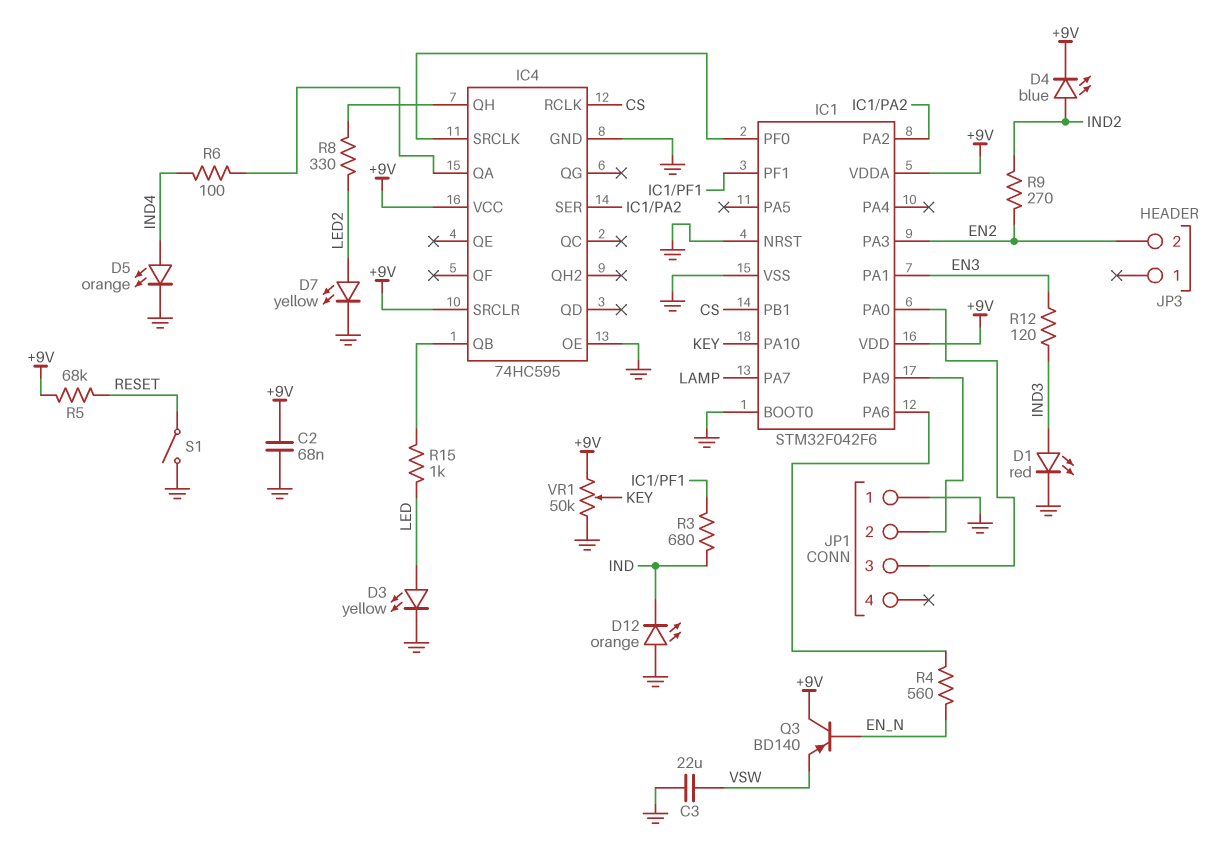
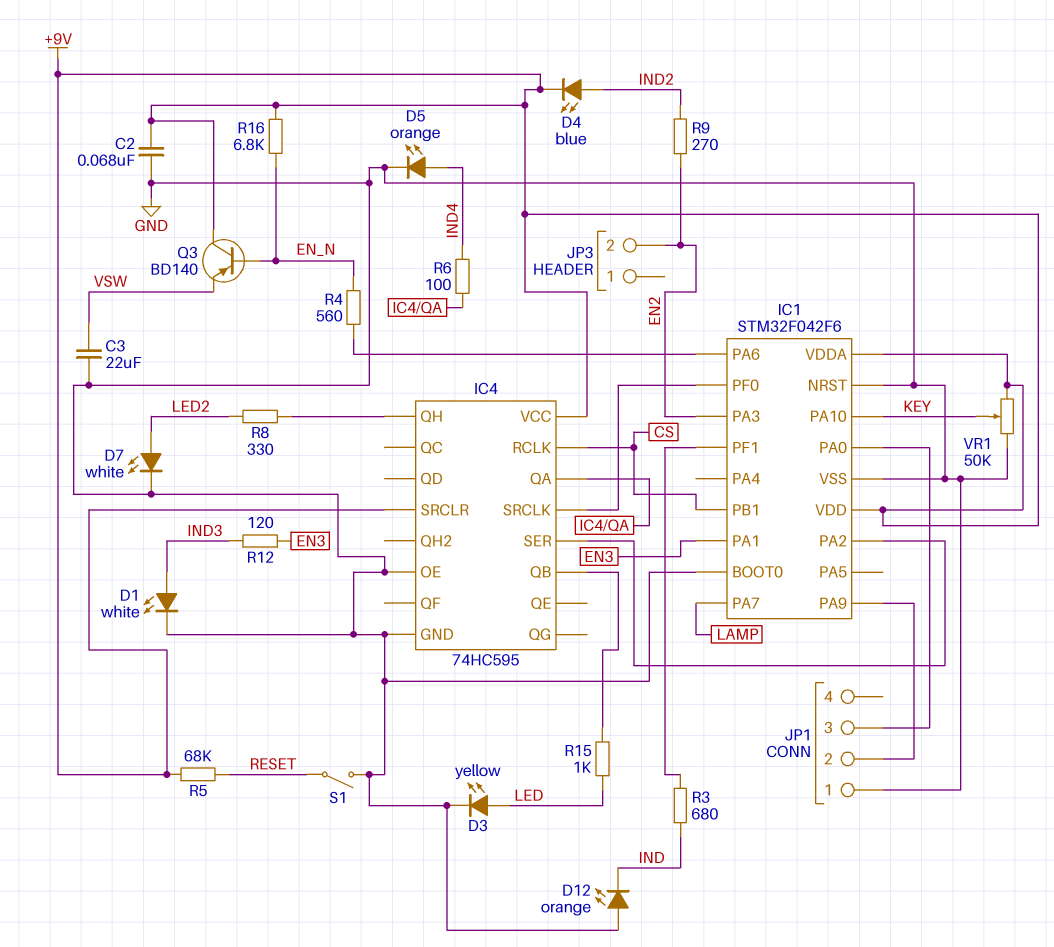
D1: LED red (A IND3, K GND) -> LED white (A IND3, K GND)
D7: LED yellow (A LED2, K GND) -> LED white (A LED2, K GND)
R16: none -> 6.8k (+9V, EN_N)

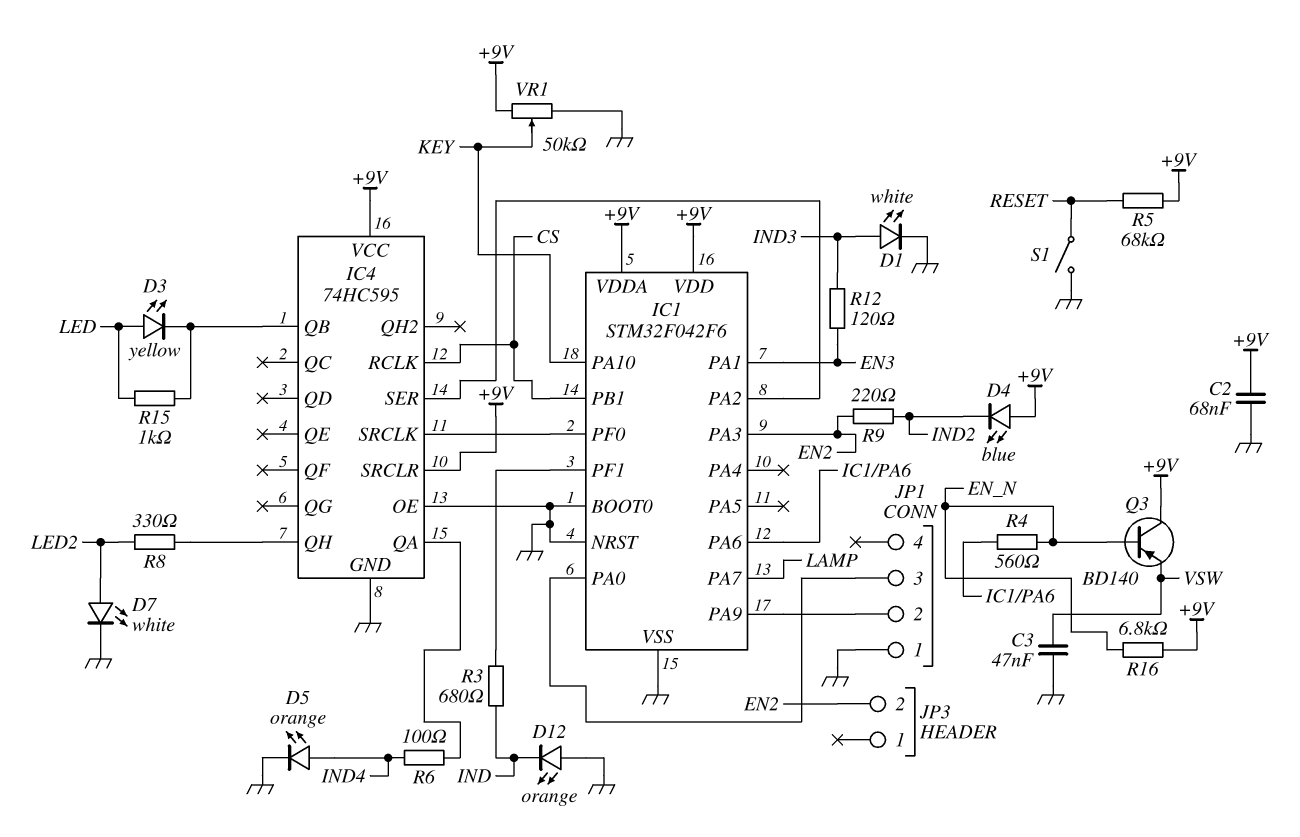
C3: 22uF (GND, VSW) -> 47nF (GND, VSW)
D3: LED yellow (A LED, K GND) -> LED yellow (A LED, K IC4/QB)
D4: LED blue (A IND2, K +9V) -> LED blue (A +9V, K IND2)
R9: 270 (EN2, IND2) -> 220 (EN2, IND2)

